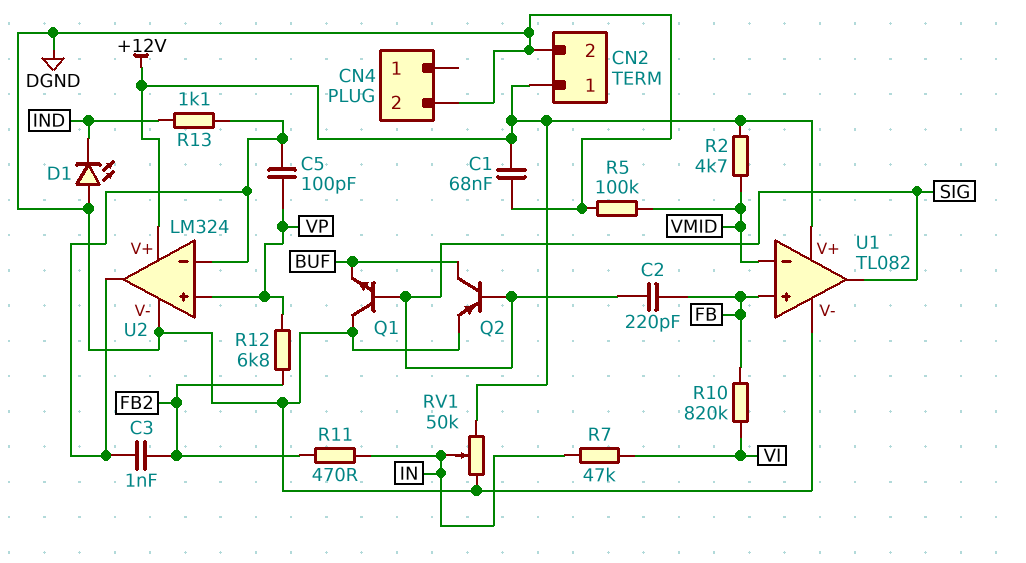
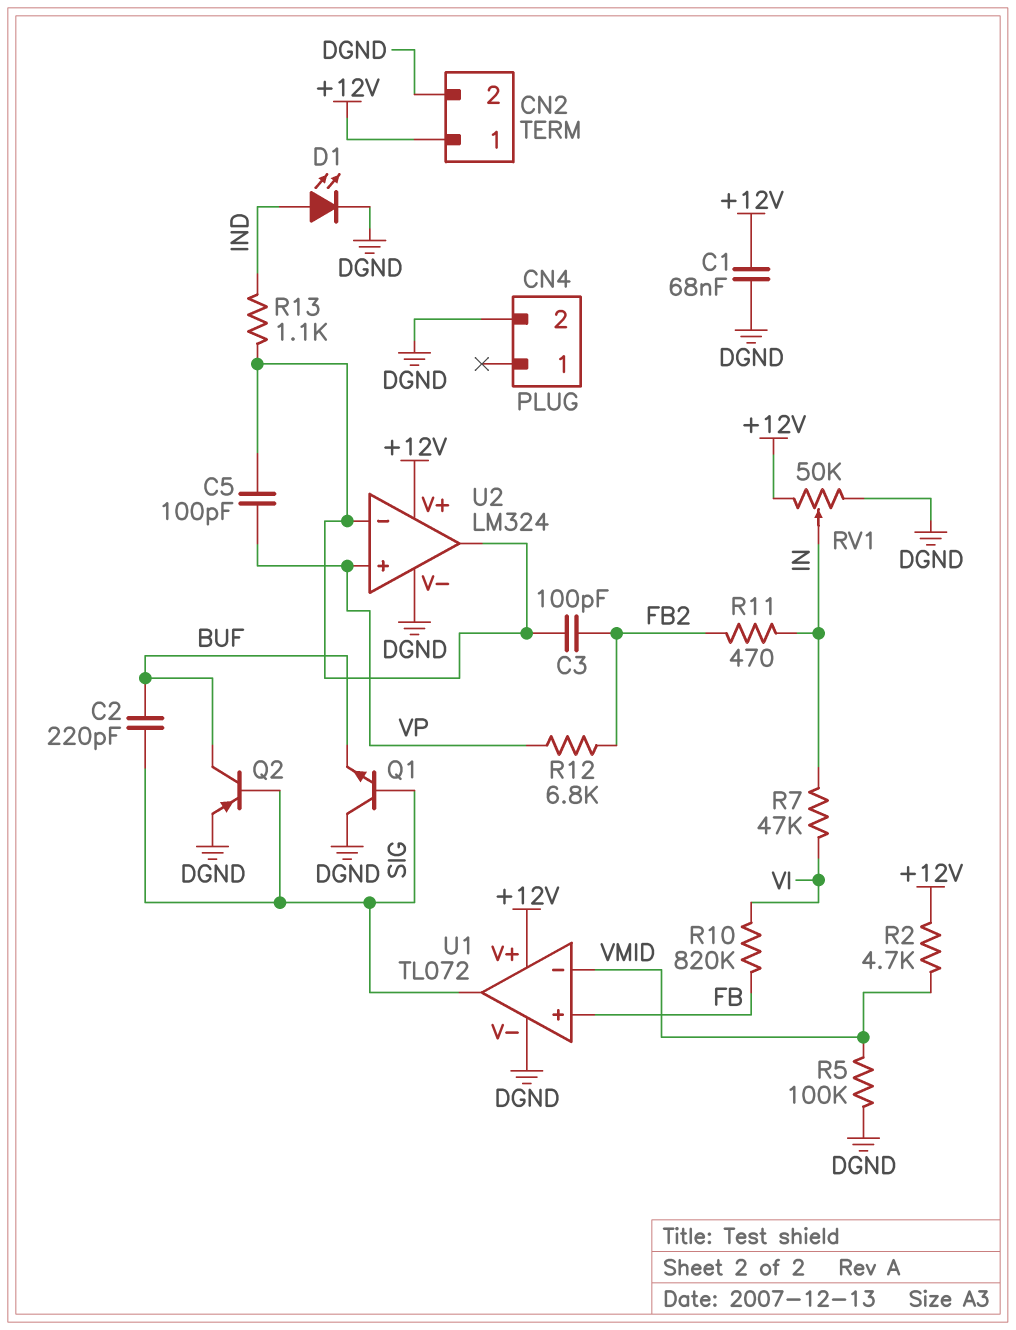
C2: 220pF (FB, SIG) -> 220pF (BUF, SIG)
C3: 1nF (FB2, U2/in-) -> 100pF (FB2, U2/in-)
D1: LED (A DGND, K IND) -> LED (A IND, K DGND)
U1: TL082 -> TL072

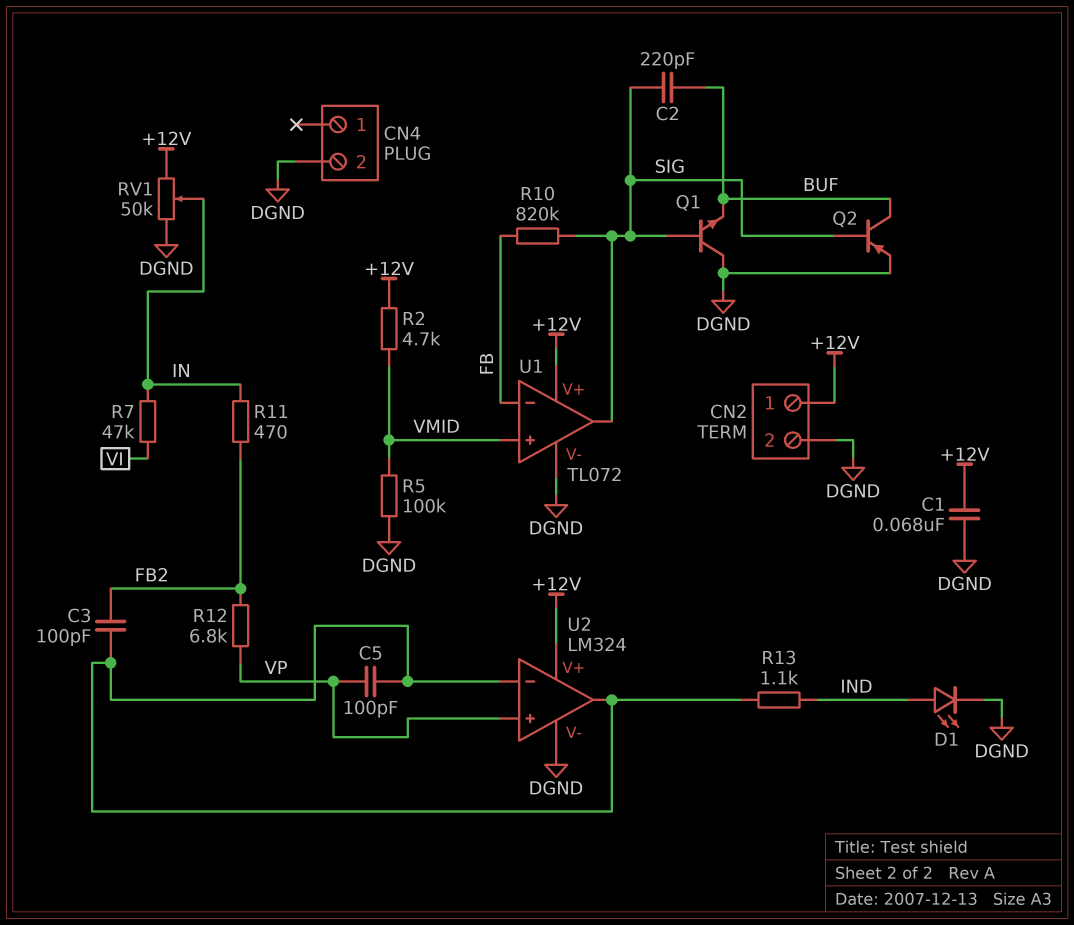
R10: 820k (FB, VI) -> 820k (FB, SIG)
U1 pin in+: FB -> VMID
U1 pin in-: VMID -> FB

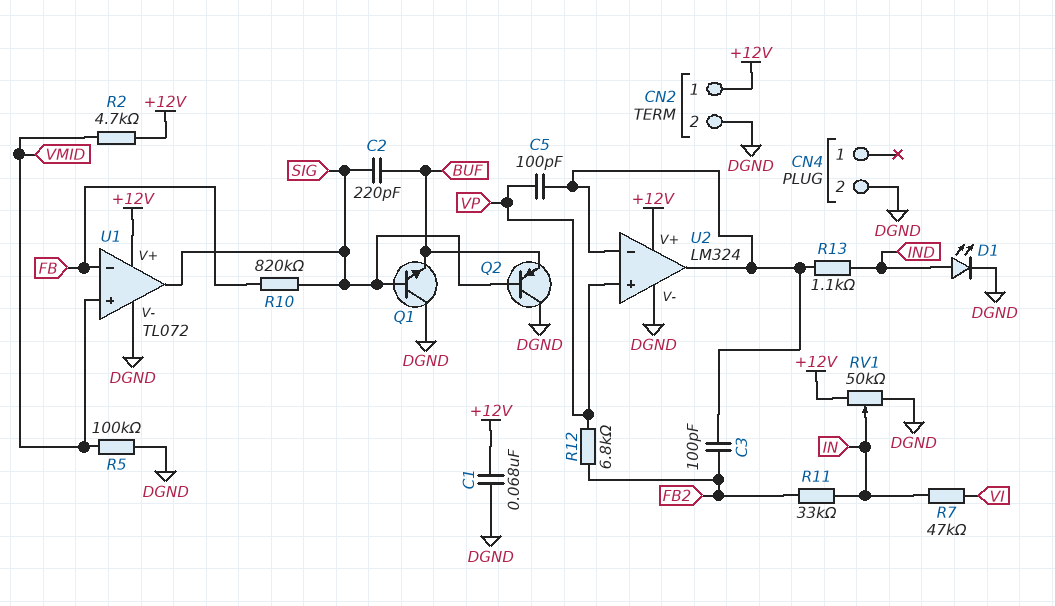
Q2: PNP (B SIG, C BUF, E DGND) -> PNP (B SIG, C DGND, E BUF)
R11: 470 (FB2, IN) -> 33k (FB2, IN)

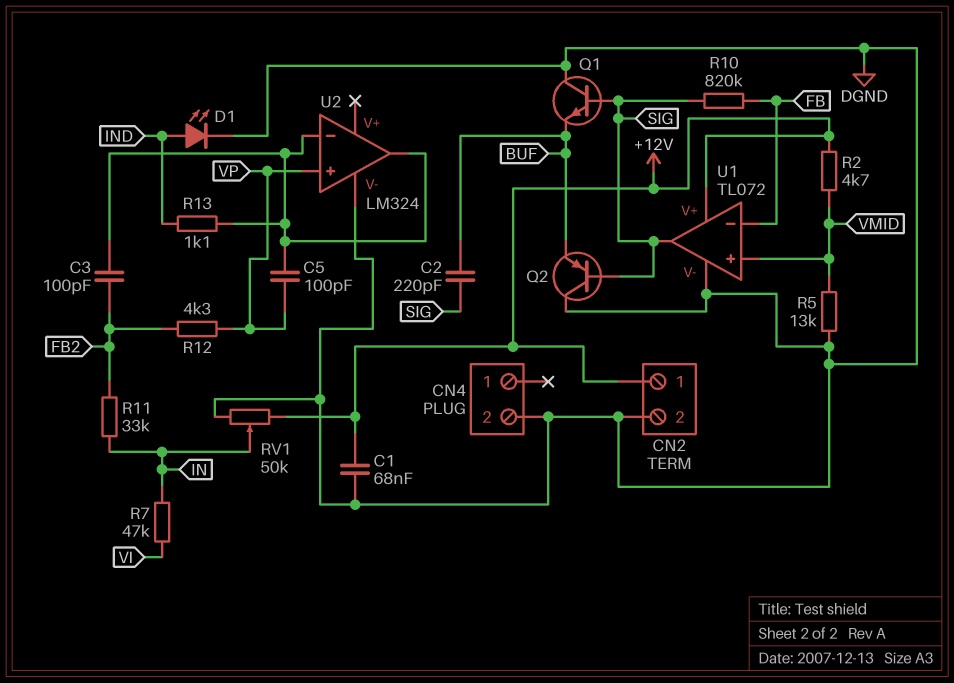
R5: 100k (DGND, VMID) -> 13k (DGND, VMID)
R12: 6.8k (FB2, VP) -> 4.3k (FB2, VP)
U2 pin V+: +12V -> none

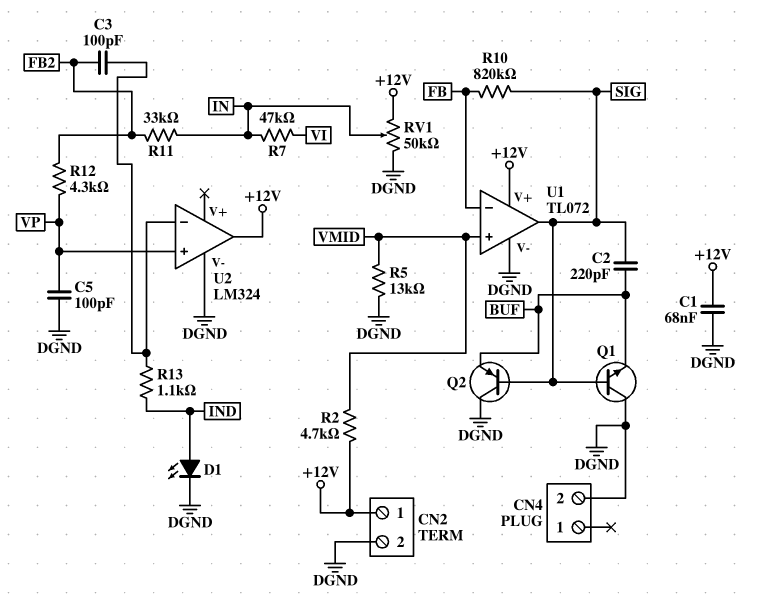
C5: 100pF (U2/in-, VP) -> 100pF (DGND, VP)
U2 pin out: U2/in- -> +12V

